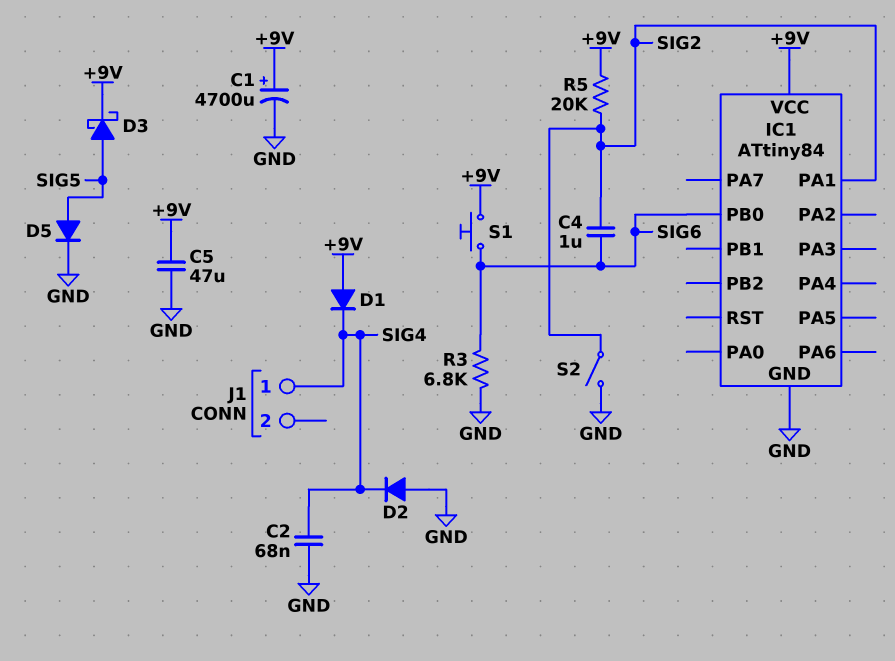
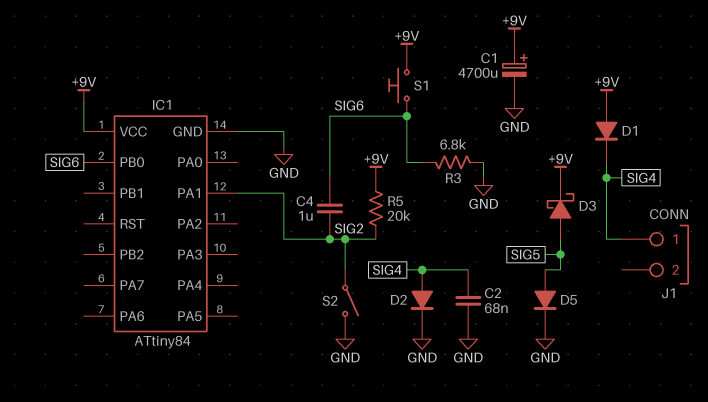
C5: 47uF (+9V, GND) -> none
D2: diode (A GND, K SIG4) -> diode (A SIG4, K GND)

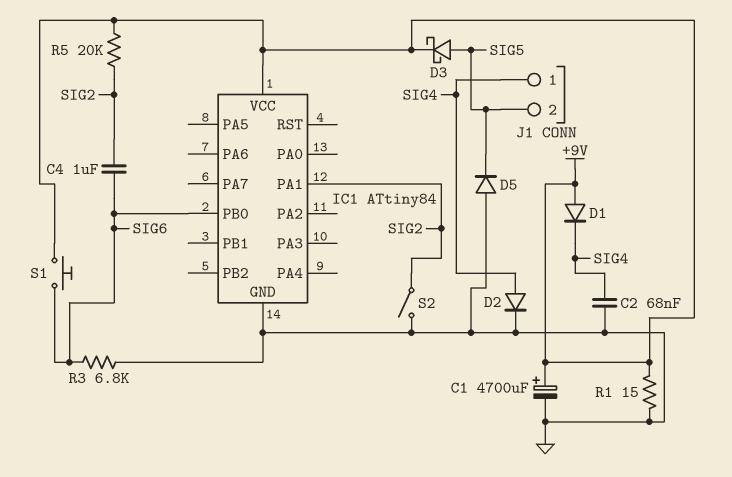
D5: diode (A SIG5, K GND) -> diode (A GND, K SIG5)
J1 pin 2: none -> SIG5
R1: none -> 15 (+9V, GND)

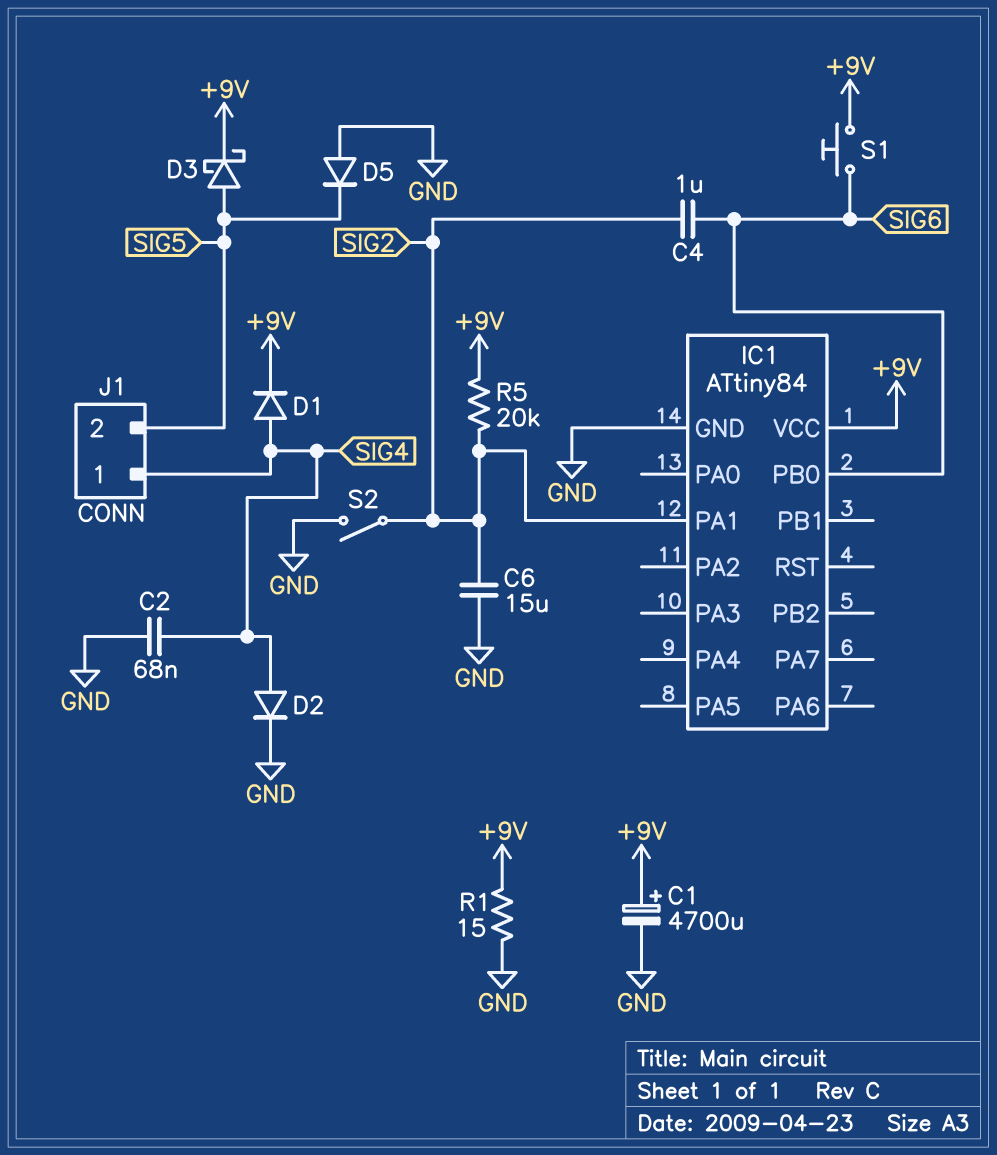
C6: none -> 15uF (GND, SIG2)
D1: diode (A +9V, K SIG4) -> diode (A SIG4, K +9V)
R3: 6.8k (GND, SIG6) -> none

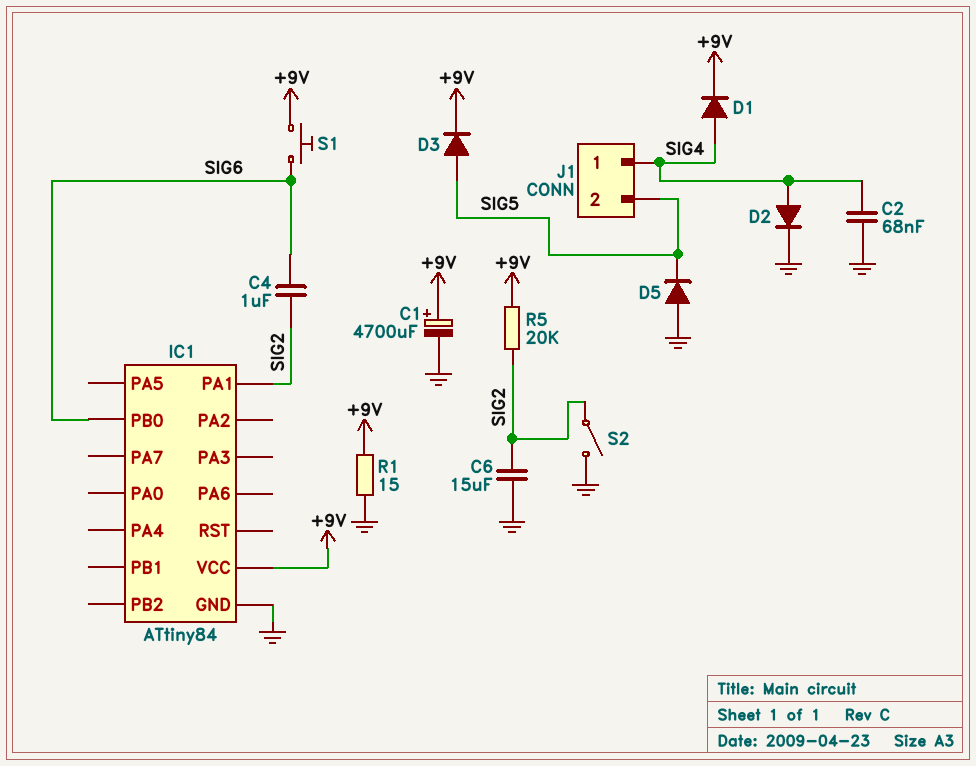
D3: schottky (A SIG5, K +9V) -> diode (A SIG5, K +9V)

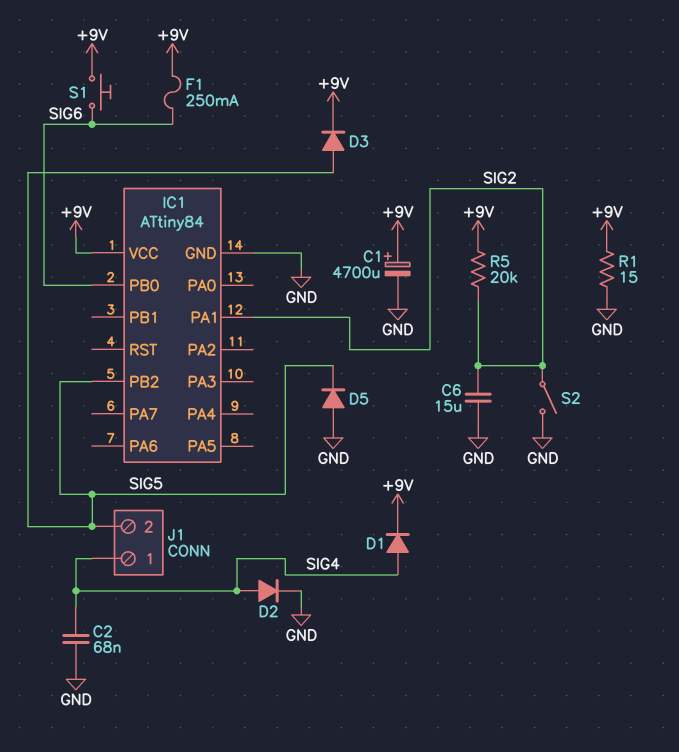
C4: 1uF (SIG2, SIG6) -> none
F1: none -> 250mA (+9V, SIG6)
IC1 pin PB2: none -> SIG5

